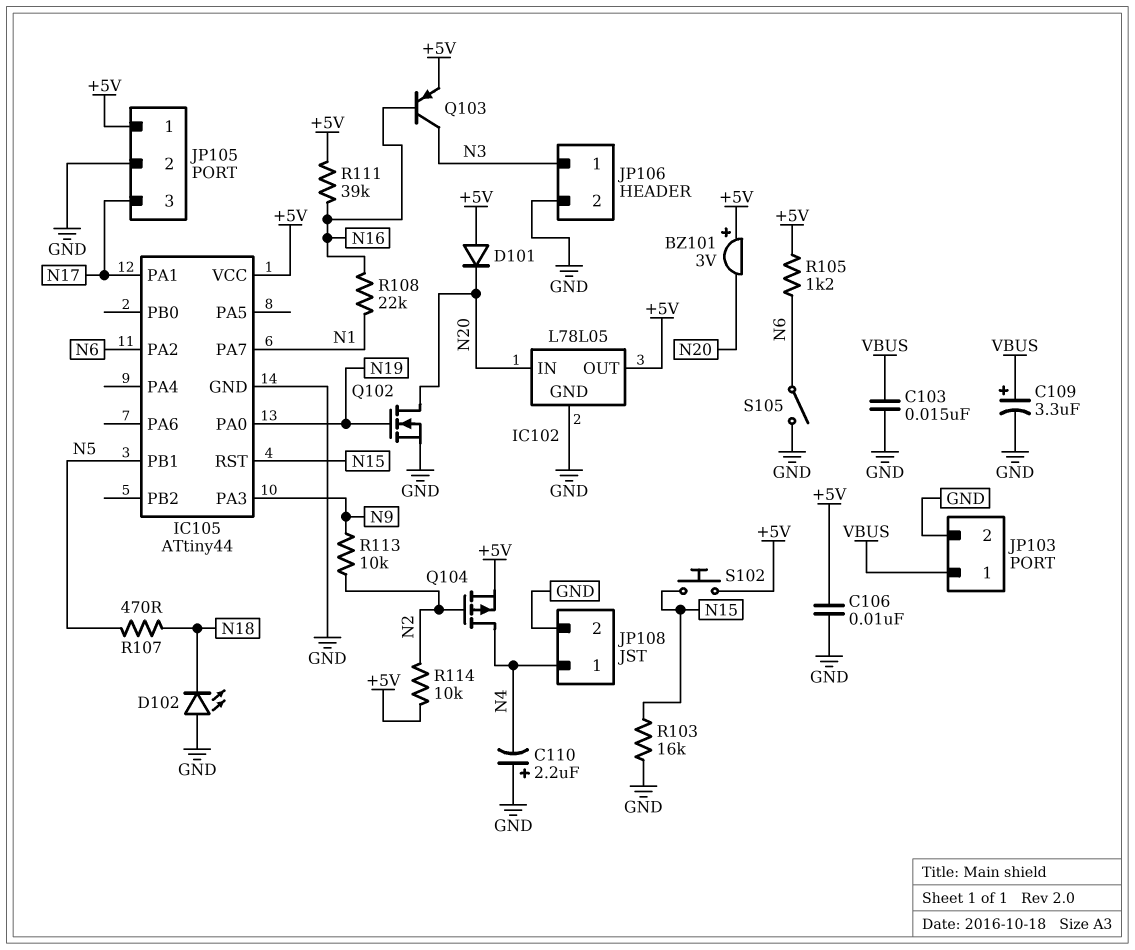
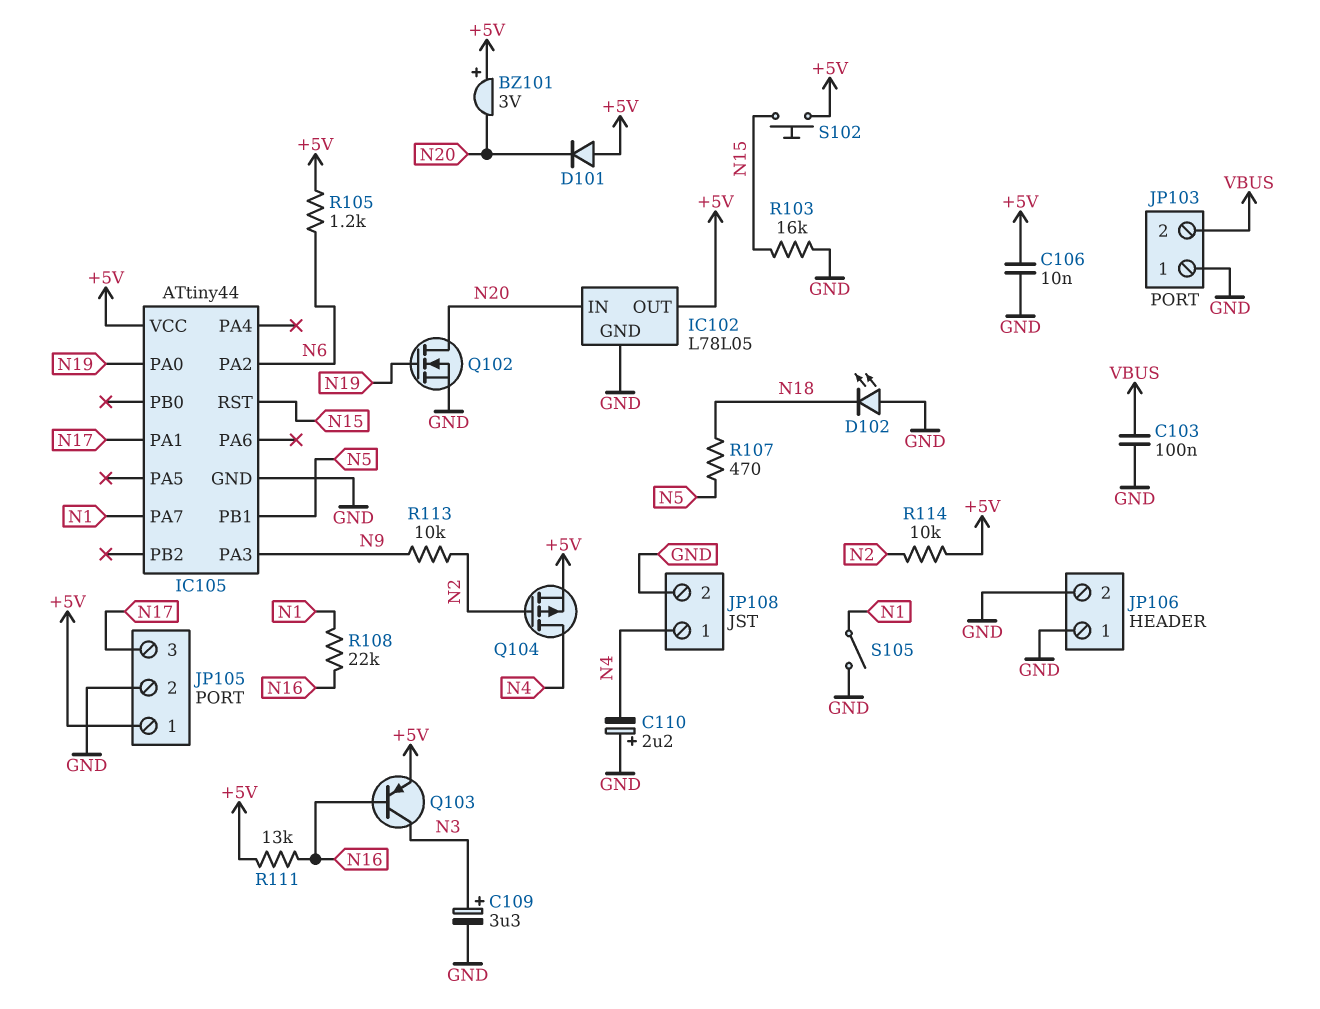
C103: 15nF (GND, VBUS) -> 100nF (GND, VBUS)
C109: 3.3uF (plus VBUS, minus GND) -> 3.3uF (plus N3, minus GND)
JP103 pin 1: VBUS -> GND
JP103 pin 2: GND -> VBUS
JP106 pin 1: N3 -> GND
R111: 39k (+5V, N16) -> 13k (+5V, N16)
S105: switch (GND, N6) -> switch (GND, N1)

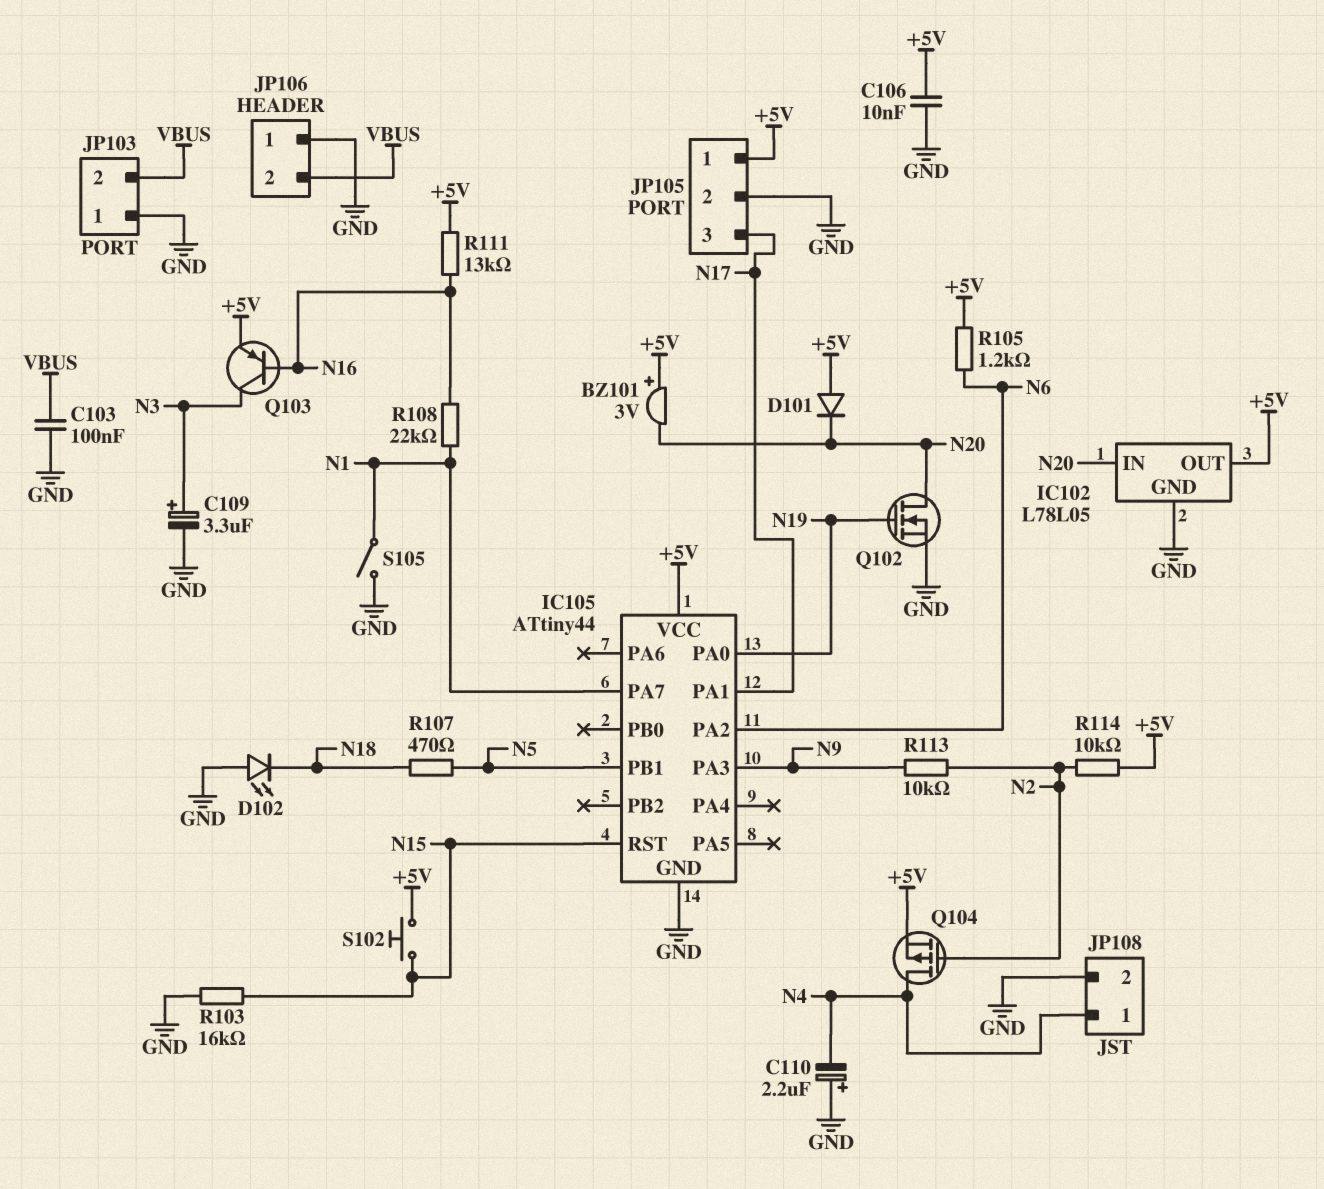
JP106 pin 2: GND -> VBUS

